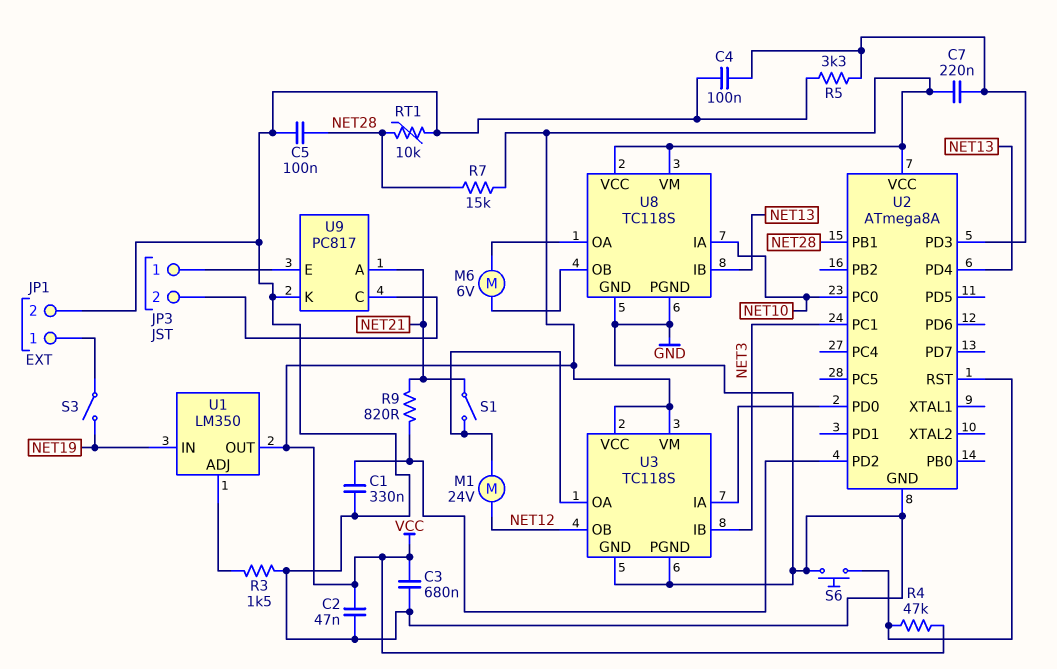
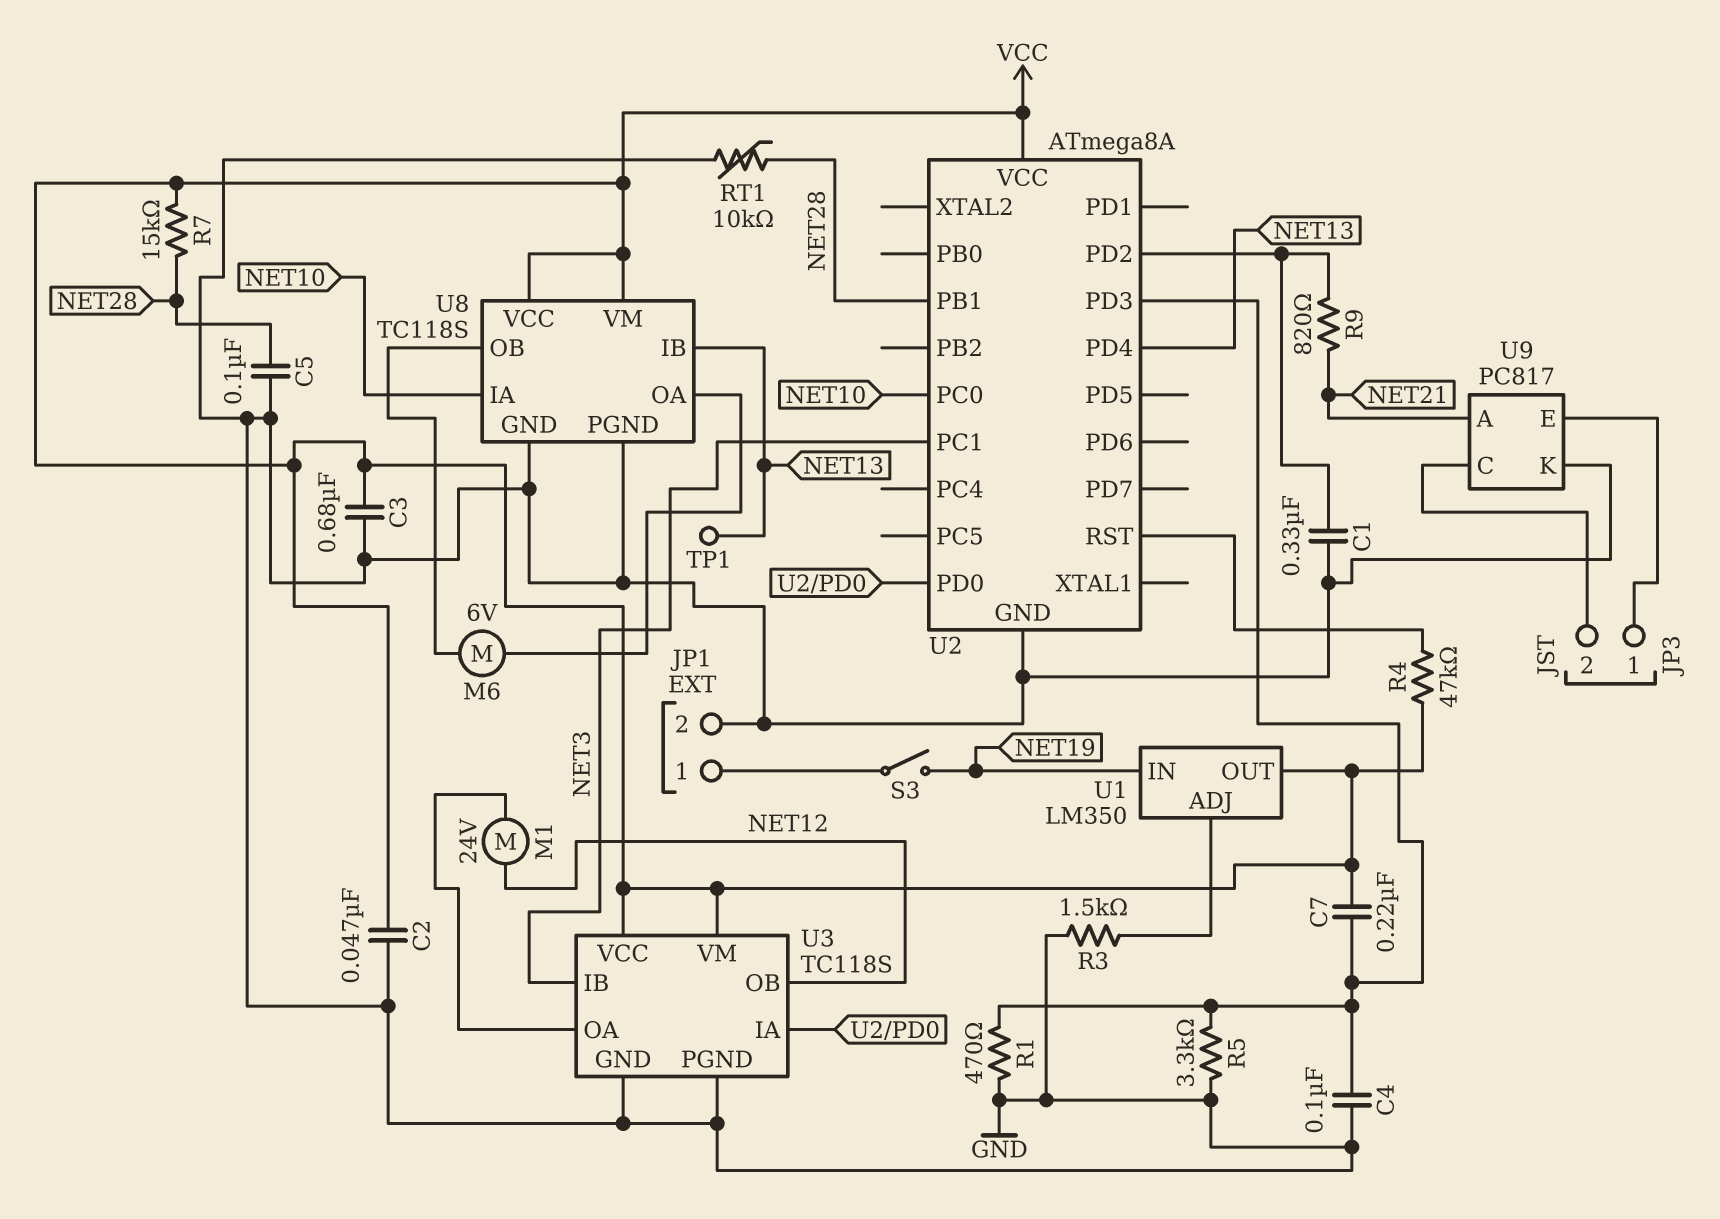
R1: none -> 470 (GND, U2/PD3)
S1: switch (NET21, U3/OA) -> none
S6: button (GND, U2/RST) -> none
TP1: none -> test point (NET13)

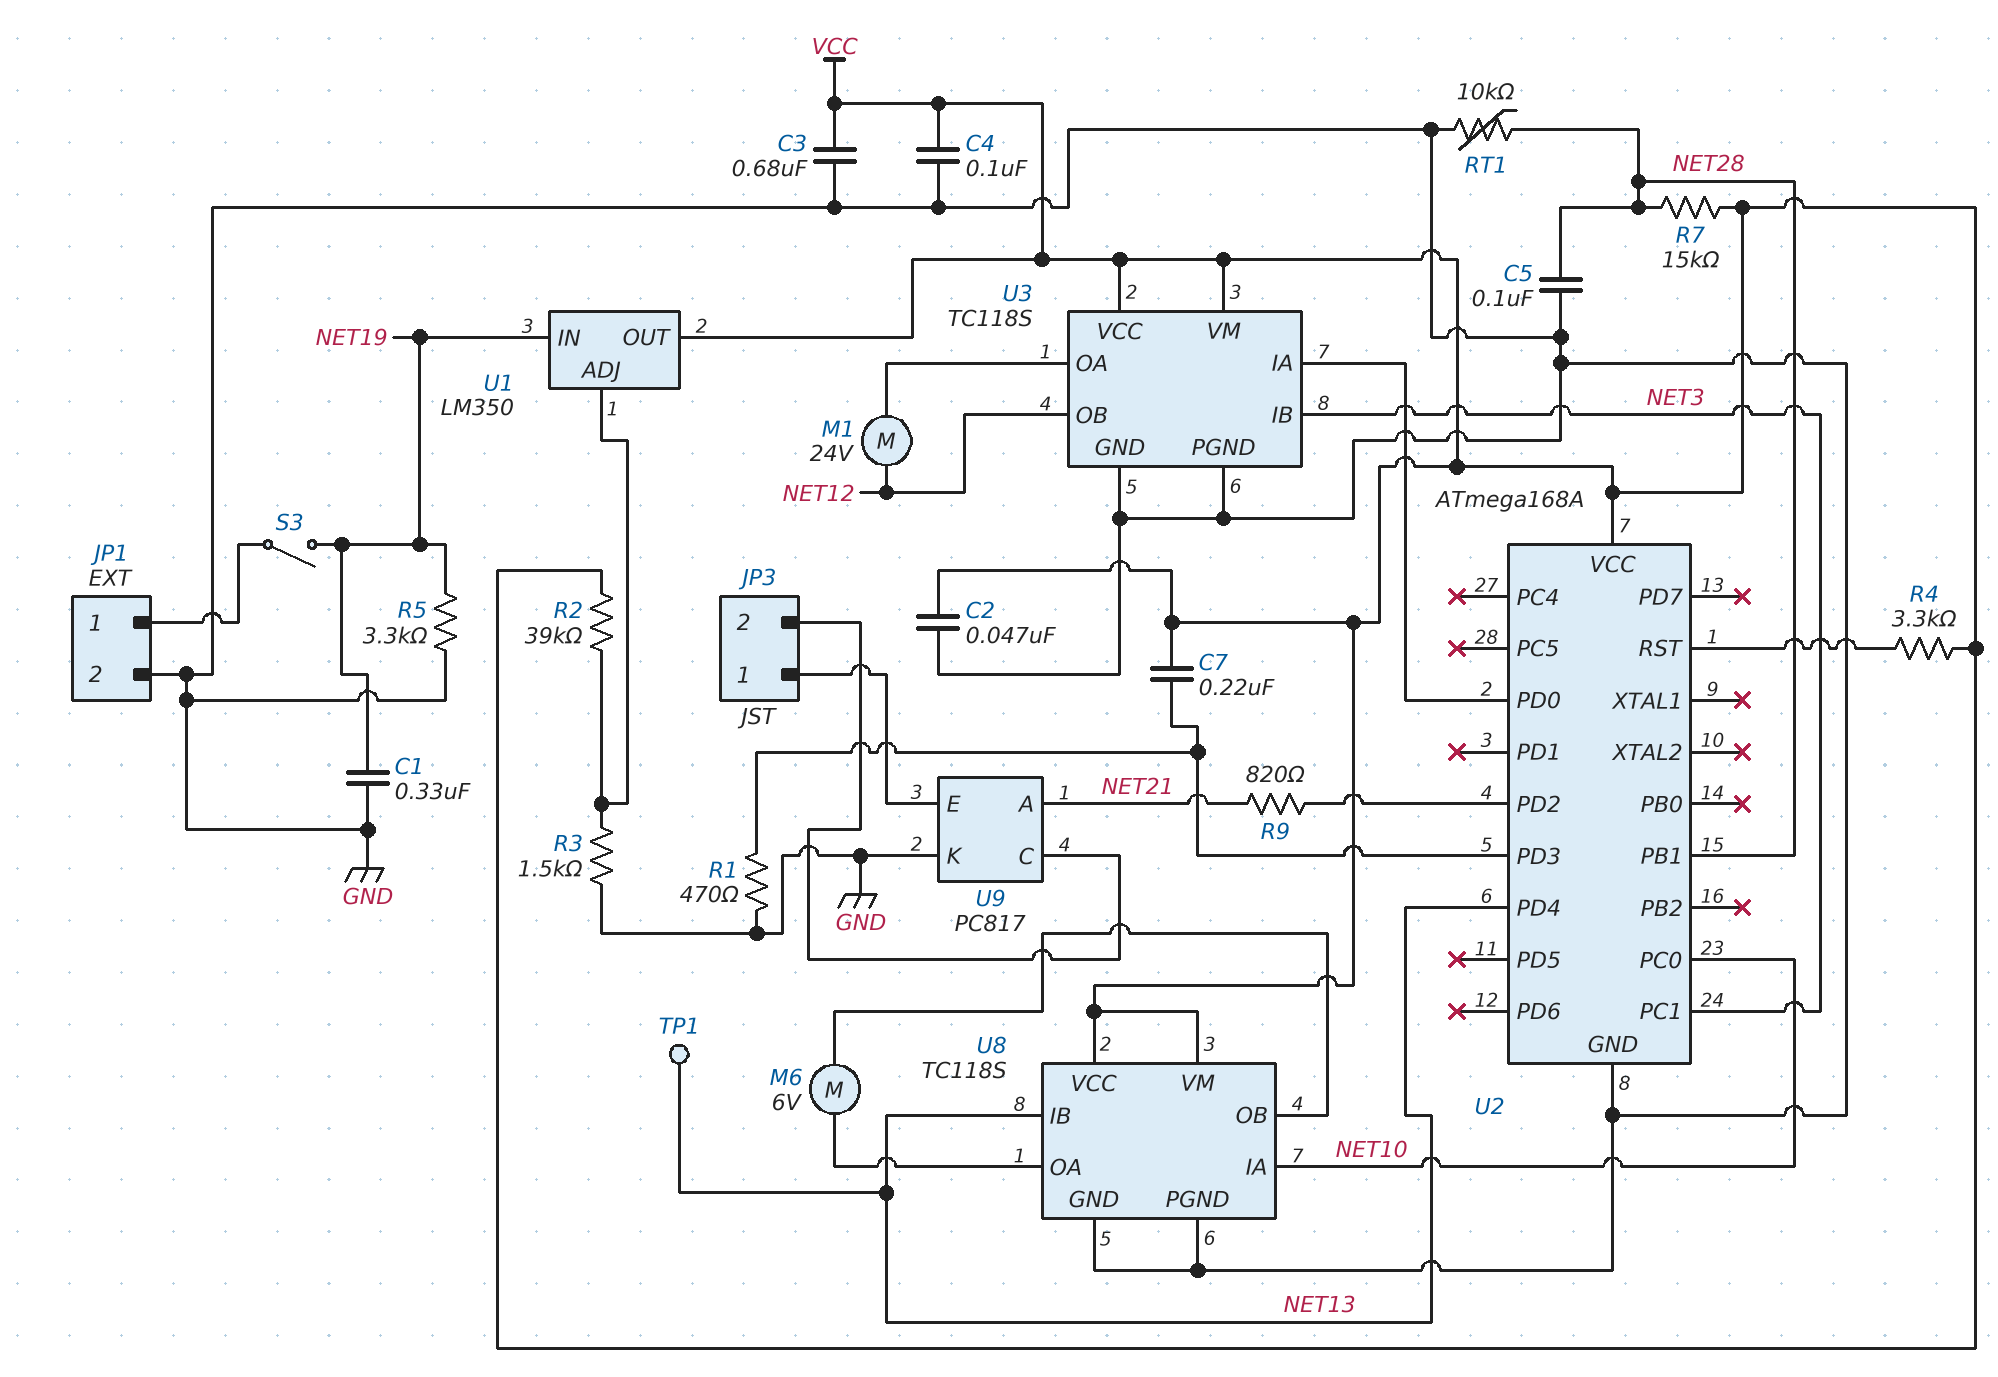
C1: 330nF (GND, U2/PD2) -> 330nF (GND, NET19)
C4: 100nF (GND, U2/PD3) -> 100nF (GND, VCC)
R2: none -> 39k (U1/ADJ, VCC)
R4: 47k (U2/RST, VCC) -> 3.3k (U2/RST, VCC)
R5: 3.3k (GND, U2/PD3) -> 3.3k (GND, NET19)
U2: ATmega8A -> ATmega168A

